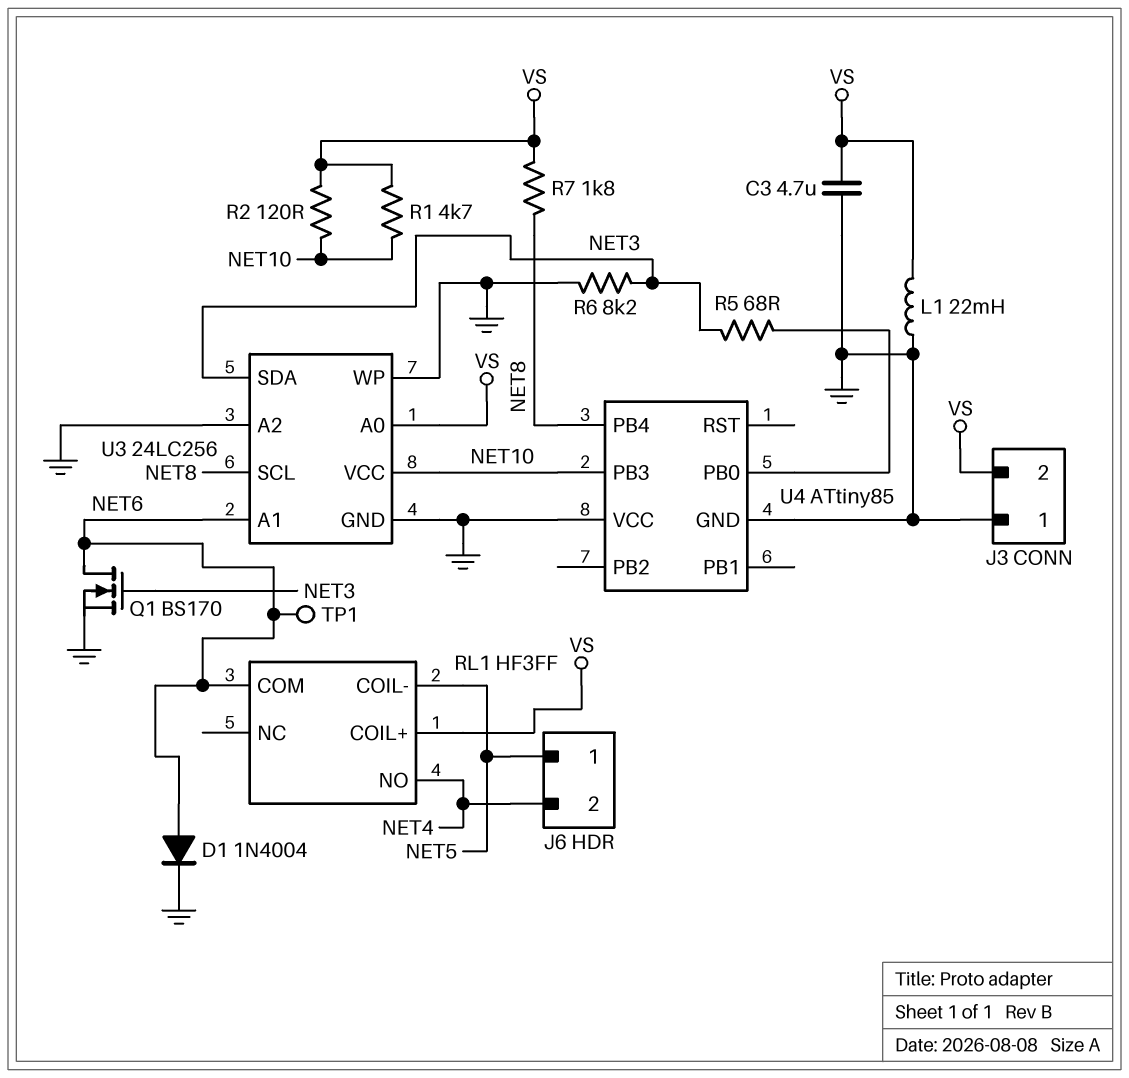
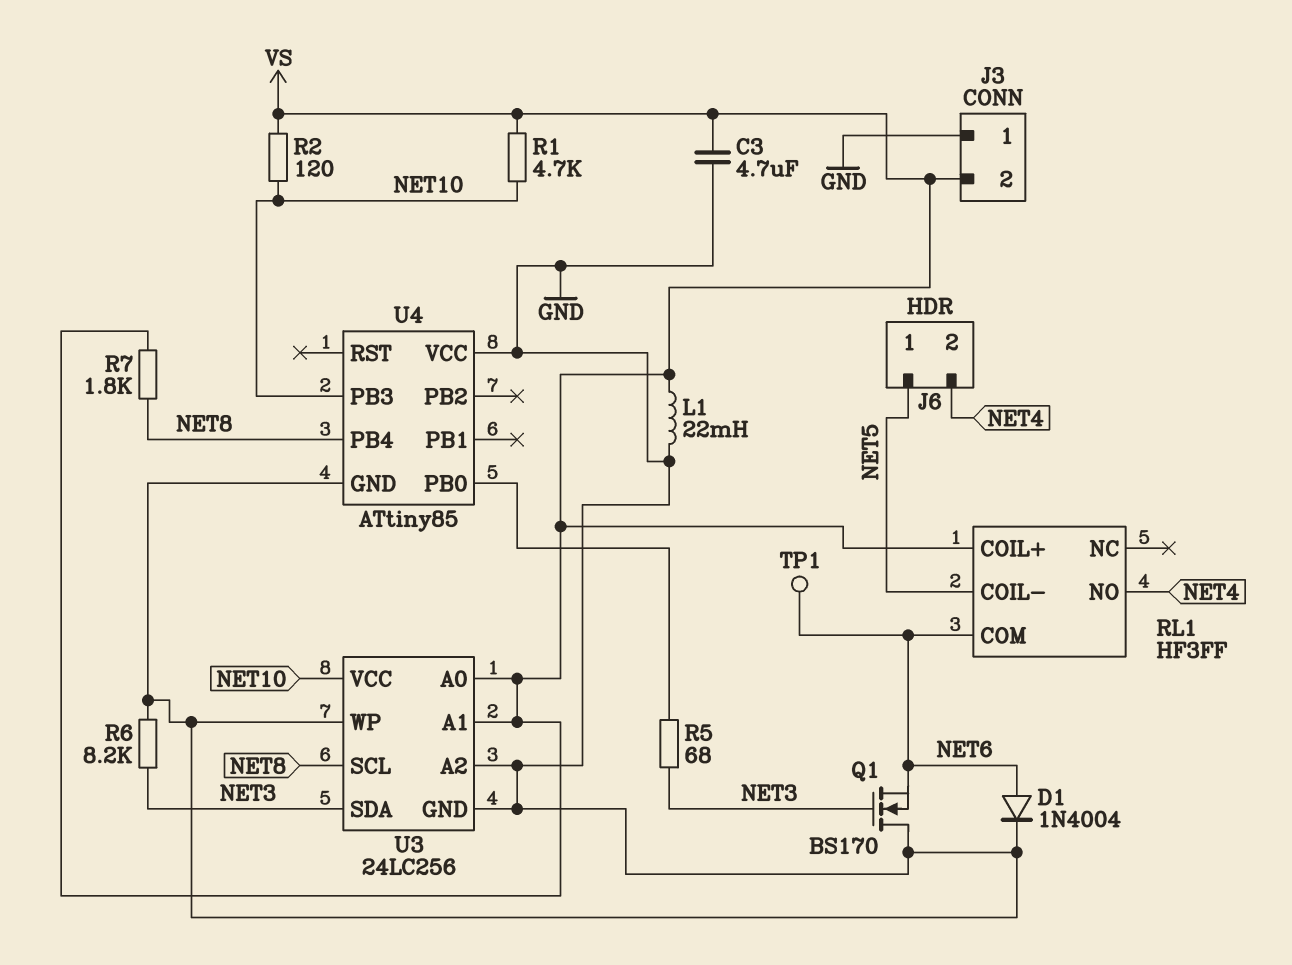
Q1: NMOS BS170 (G NET3, D NET6, S GND) -> NMOS BS170 (G NET3, D GND, S NET6)
U3 pin A1: NET6 -> VS

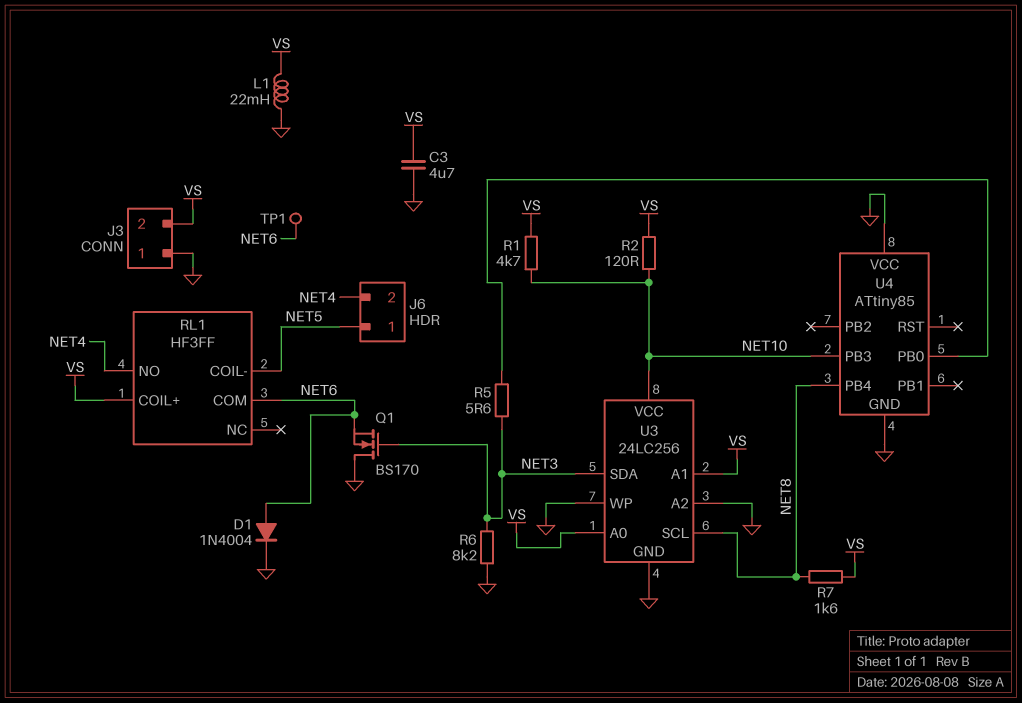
R5: 68 (NET3, U4/PB0) -> 5.6 (NET3, U4/PB0)
R7: 1.8k (NET8, VS) -> 1.6k (NET8, VS)

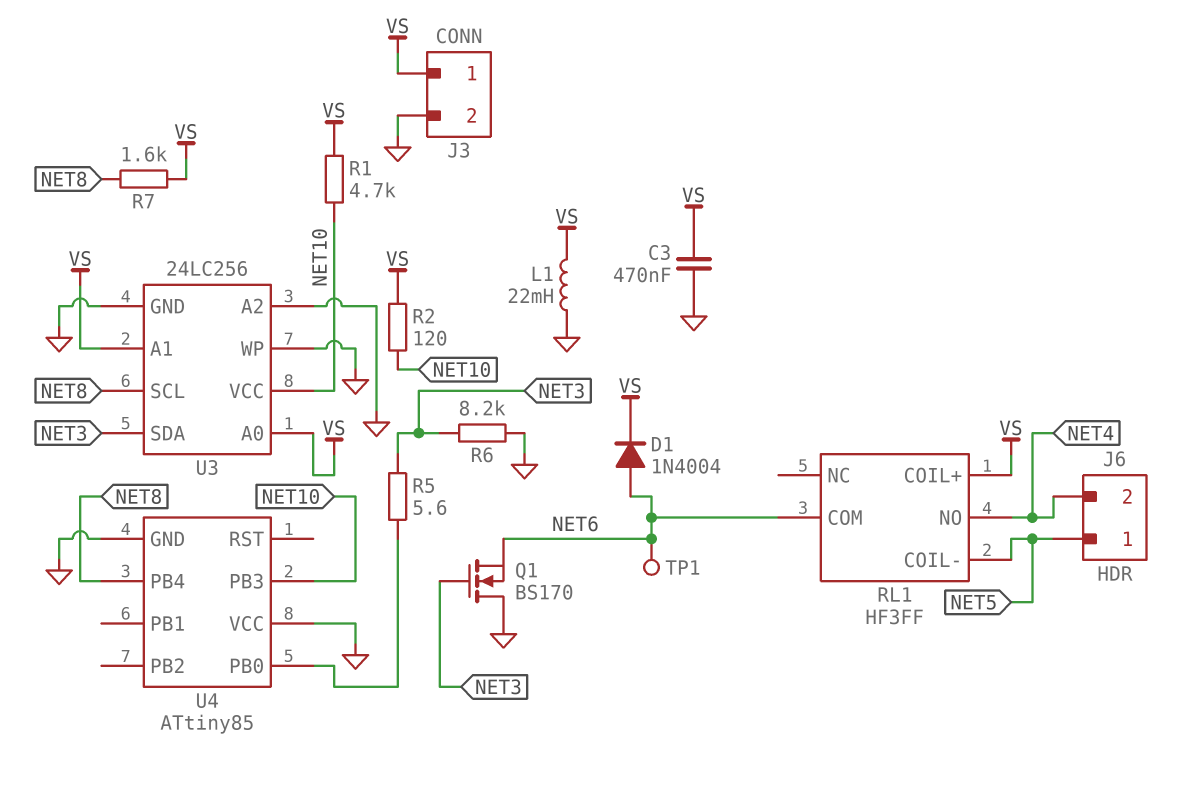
C3: 4.7uF (GND, VS) -> 470nF (GND, VS)
D1: diode 1N4004 (A NET6, K GND) -> diode 1N4004 (A NET6, K VS)
J3 pin 1: GND -> VS
J3 pin 2: VS -> GND

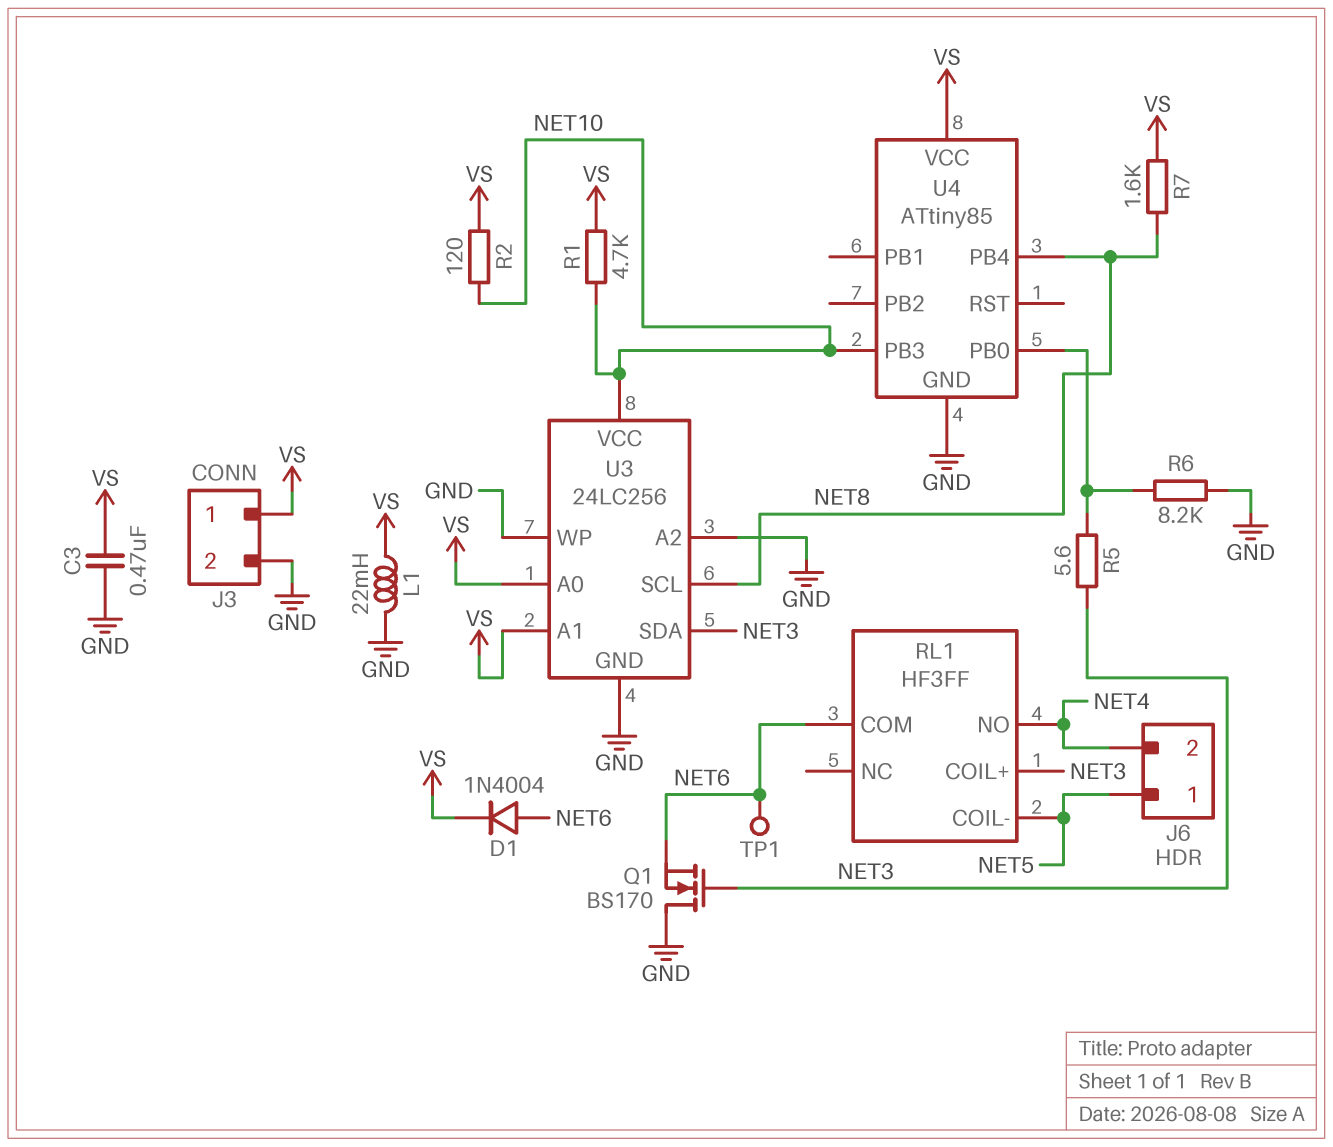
R6: 8.2k (GND, NET3) -> 8.2k (GND, U4/PB0)
RL1 pin COIL+: VS -> NET3
U4 pin VCC: GND -> VS

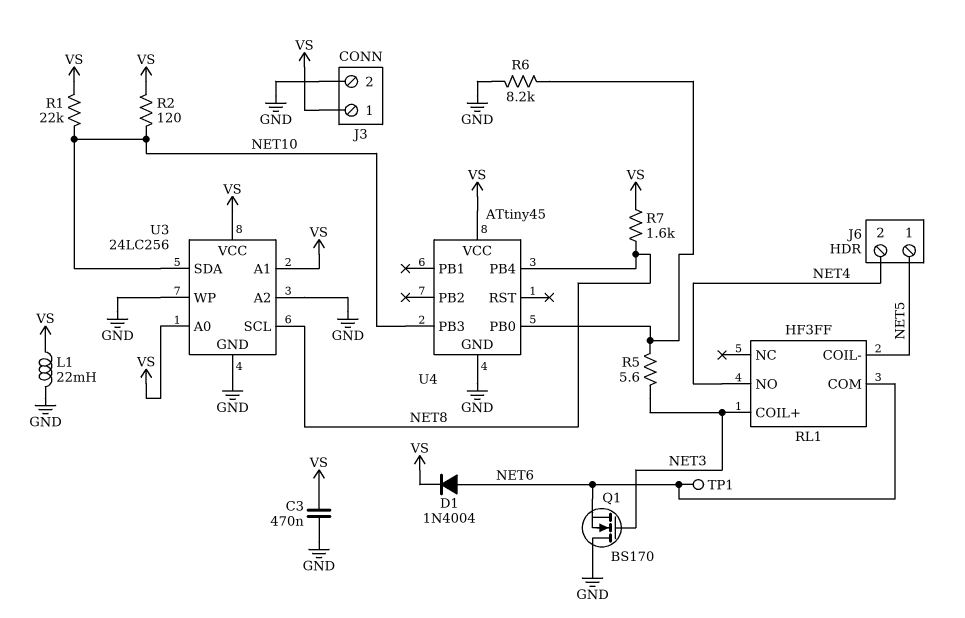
R1: 4.7k (NET10, VS) -> 22k (NET10, VS)
U3 pin SDA: NET3 -> NET10
U3 pin VCC: NET10 -> VS
U4: ATtiny85 -> ATtiny45

